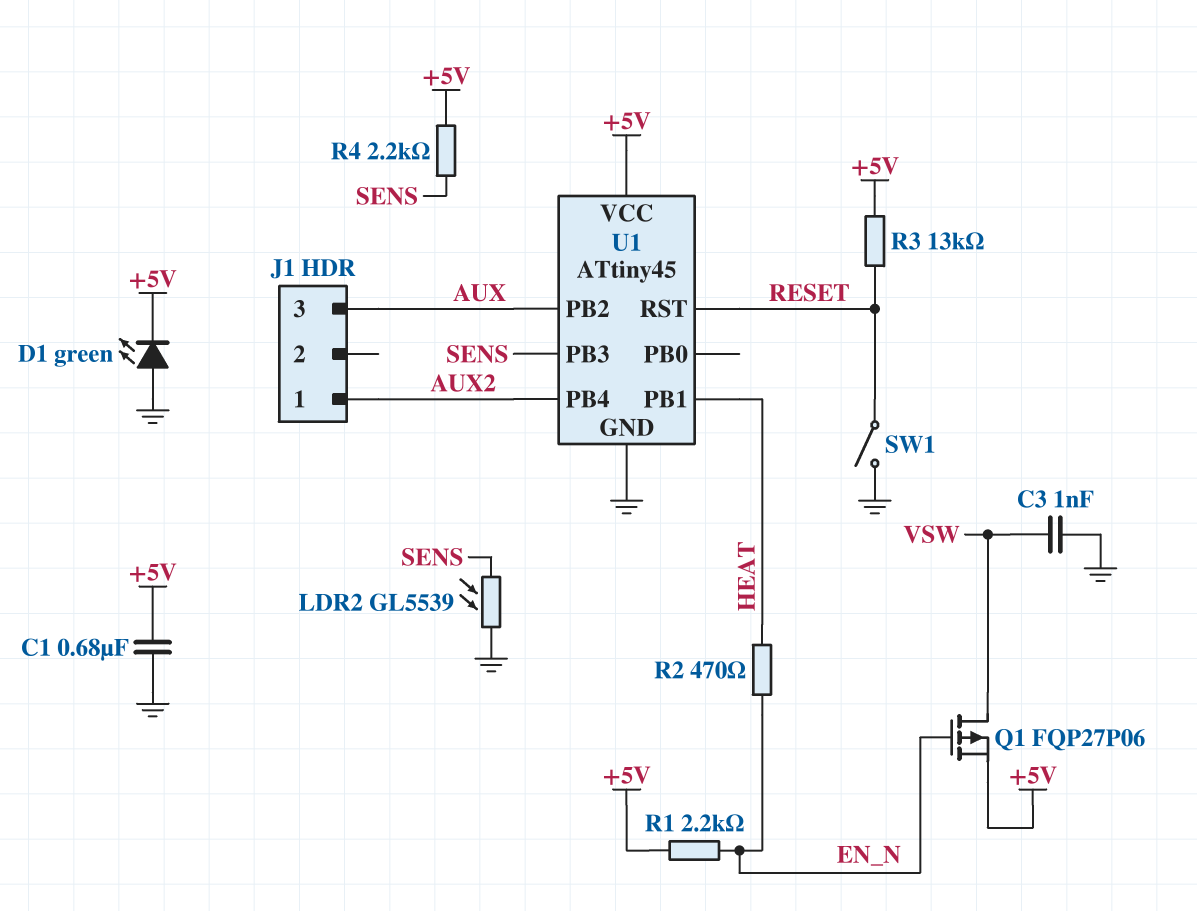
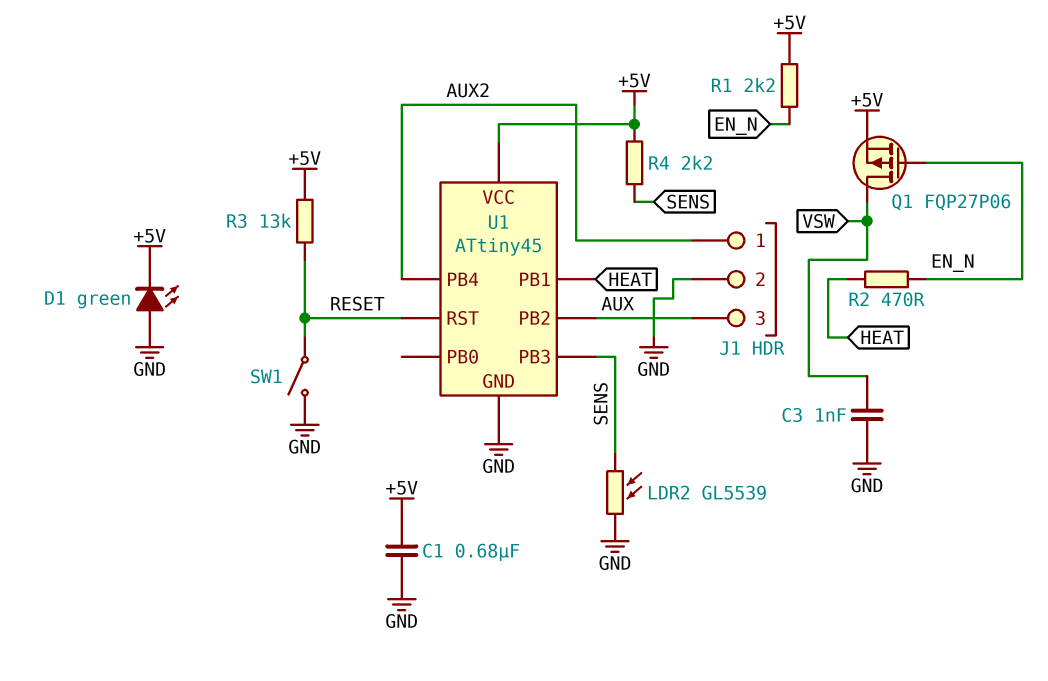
J1 pin 2: none -> GND

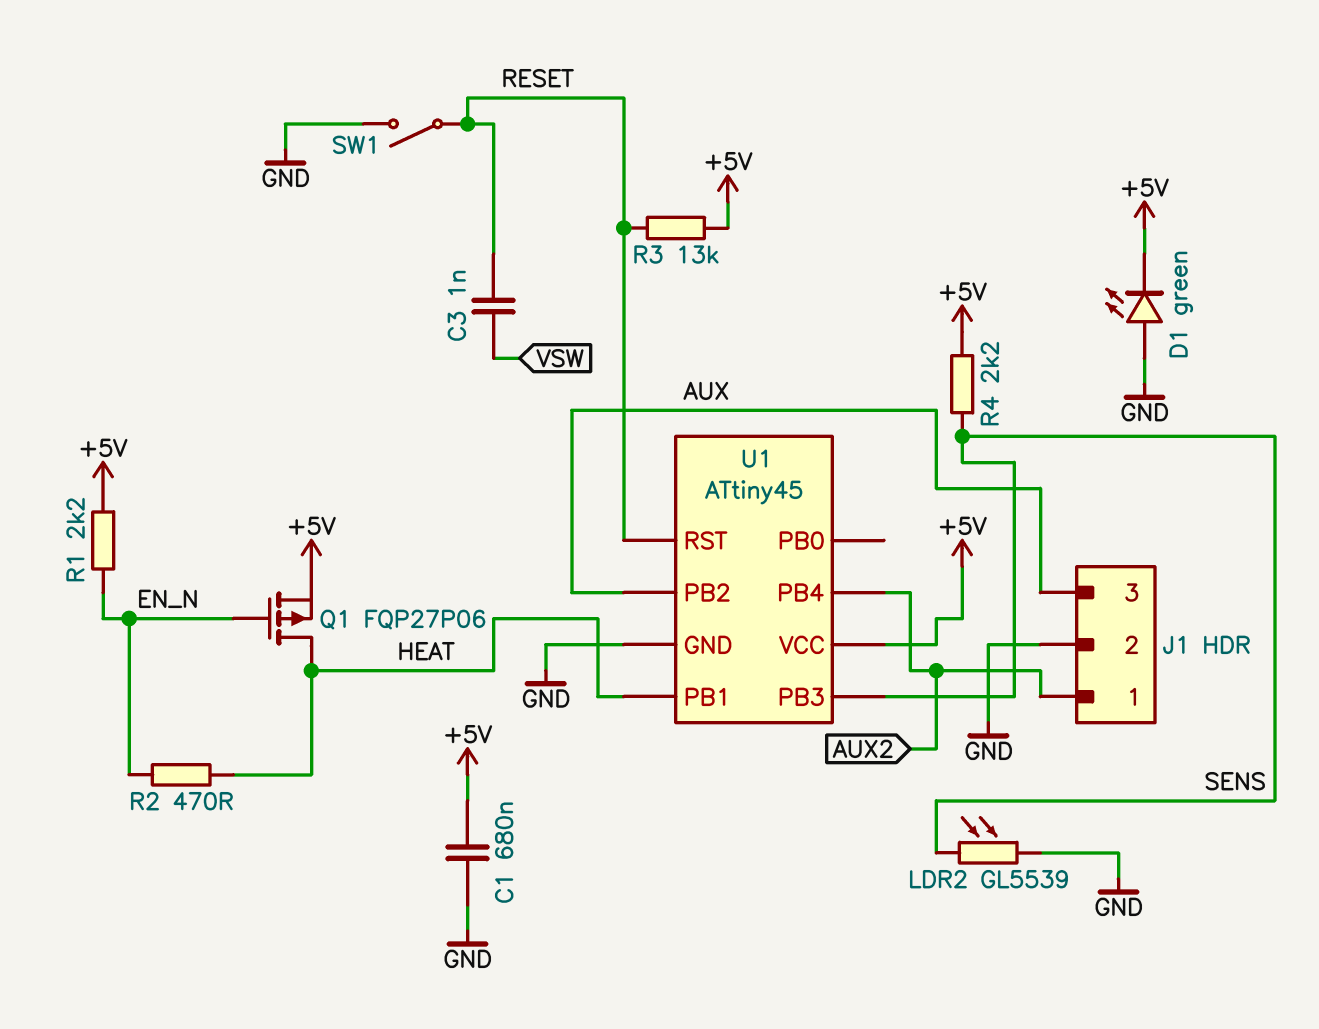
C3: 1nF (GND, VSW) -> 1nF (RESET, VSW)
Q1: PMOS FQP27P06 (G EN_N, D VSW, S +5V) -> PMOS FQP27P06 (G EN_N, D HEAT, S +5V)

